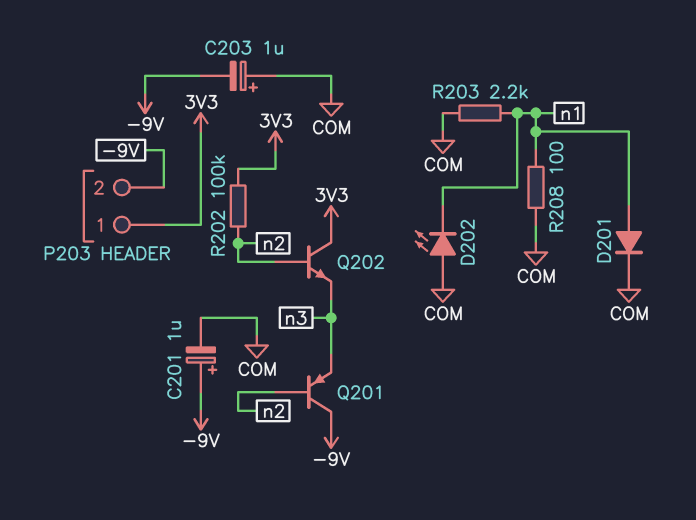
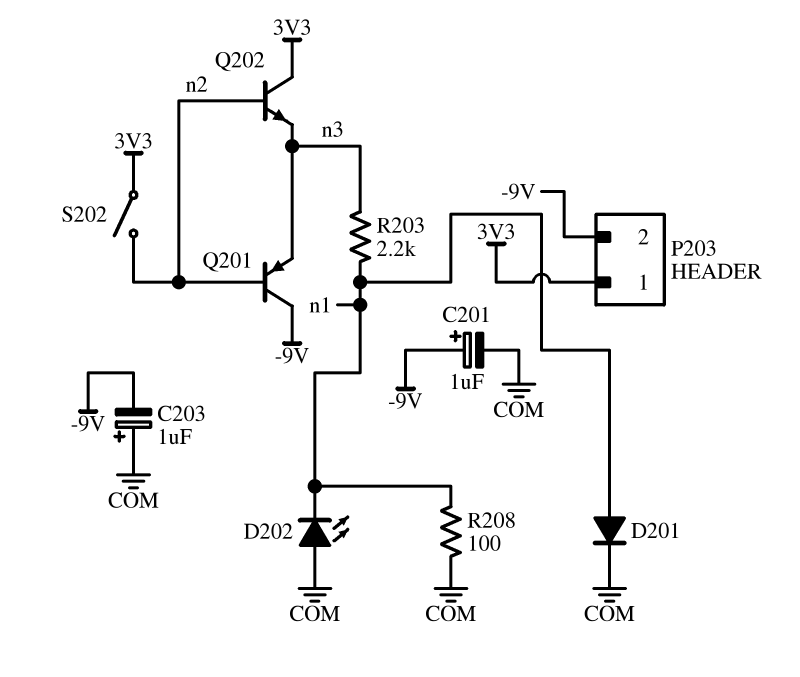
R202: 100k (3V3, n2) -> none
R203: 2.2k (COM, n1) -> 2.2k (n1, n3)
S202: none -> switch (3V3, n2)

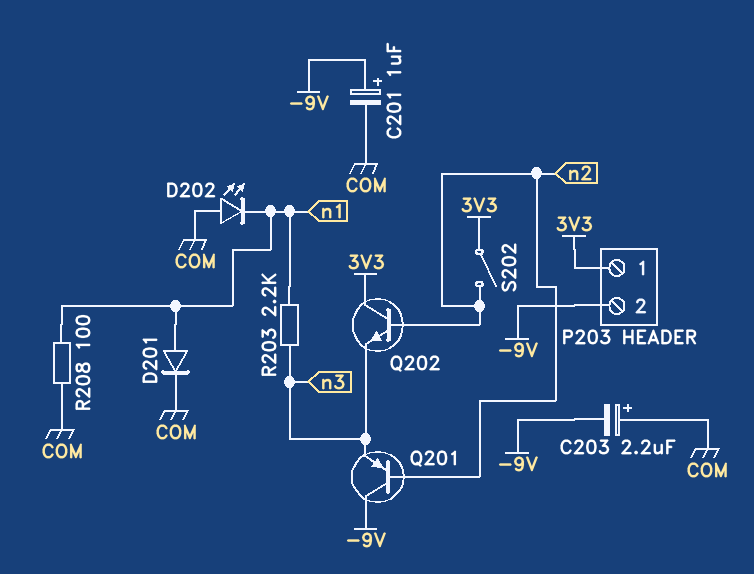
C203: 1uF (plus COM, minus -9V) -> 2.2uF (plus COM, minus -9V)

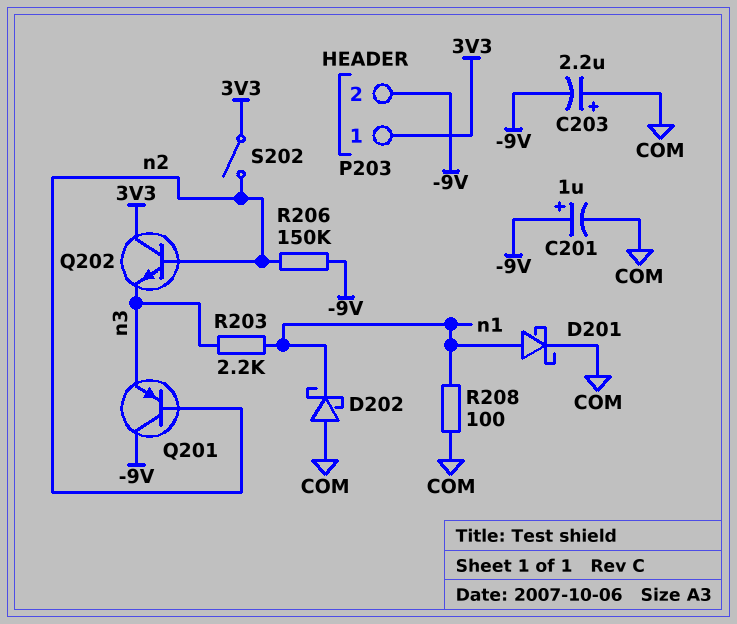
D201: diode (A n1, K COM) -> schottky (A n1, K COM)
D202: LED (A COM, K n1) -> schottky (A COM, K n1)
R206: none -> 150k (-9V, n2)

